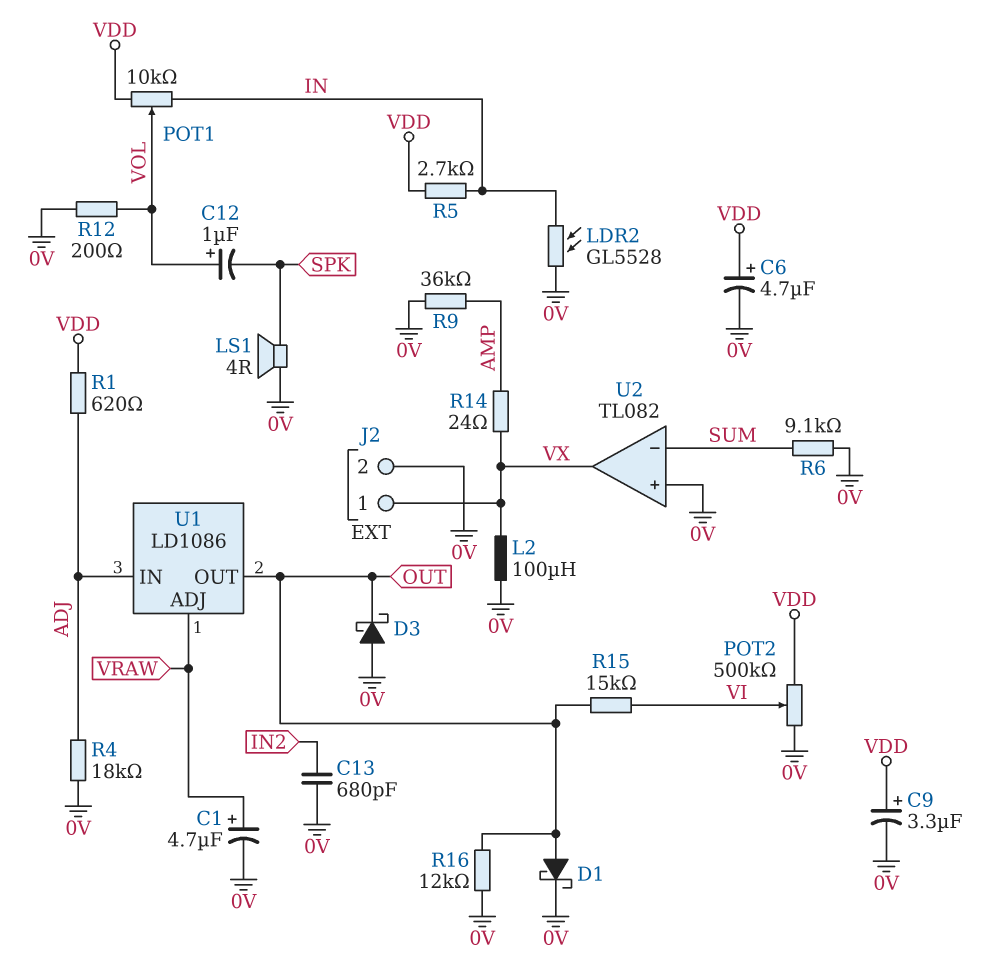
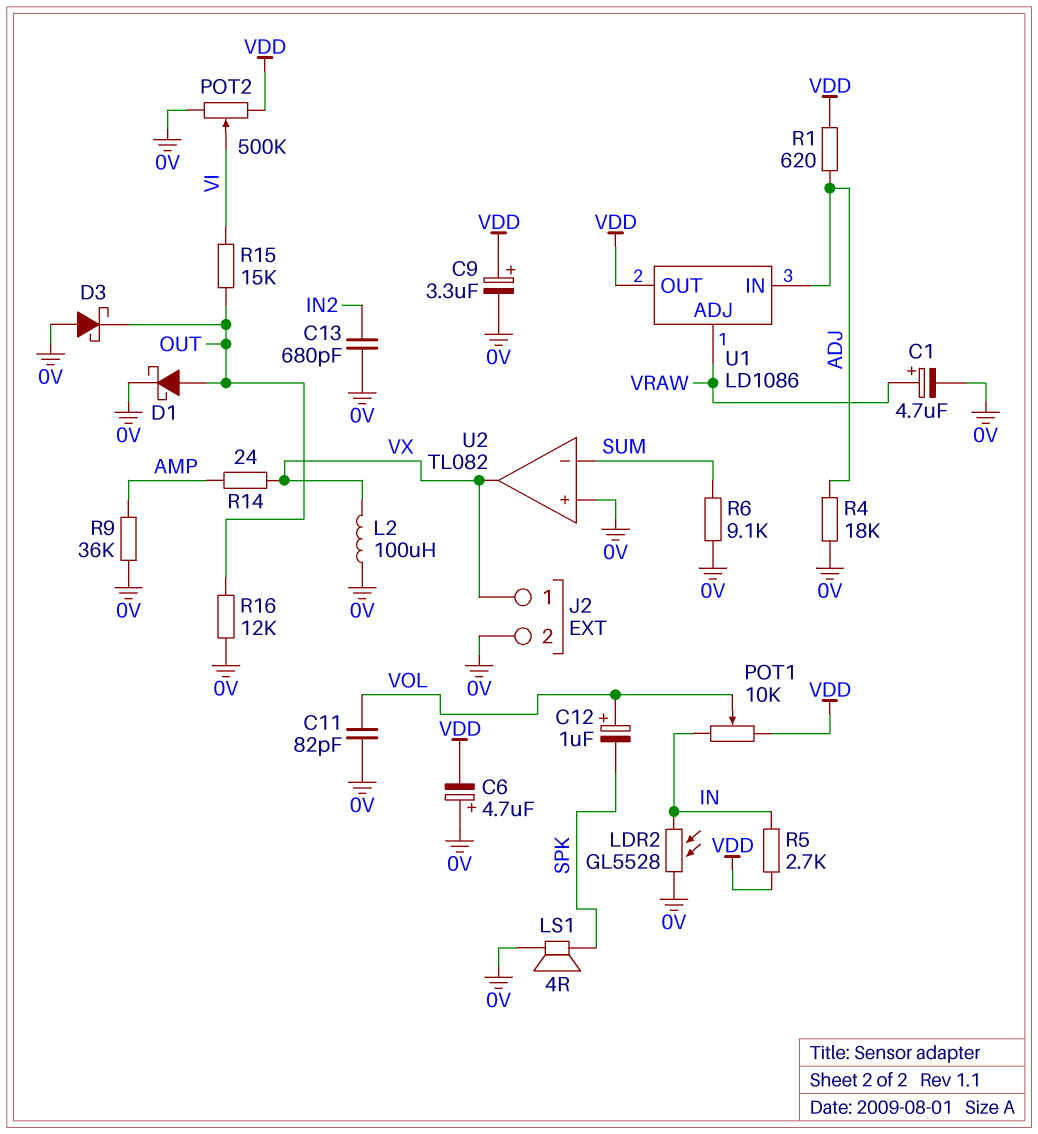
C6: 4.7uF (plus VDD, minus 0V) -> 4.7uF (plus 0V, minus VDD)
C11: none -> 82pF (0V, VOL)
R12: 200 (0V, VOL) -> none
U1 pin OUT: OUT -> VDD

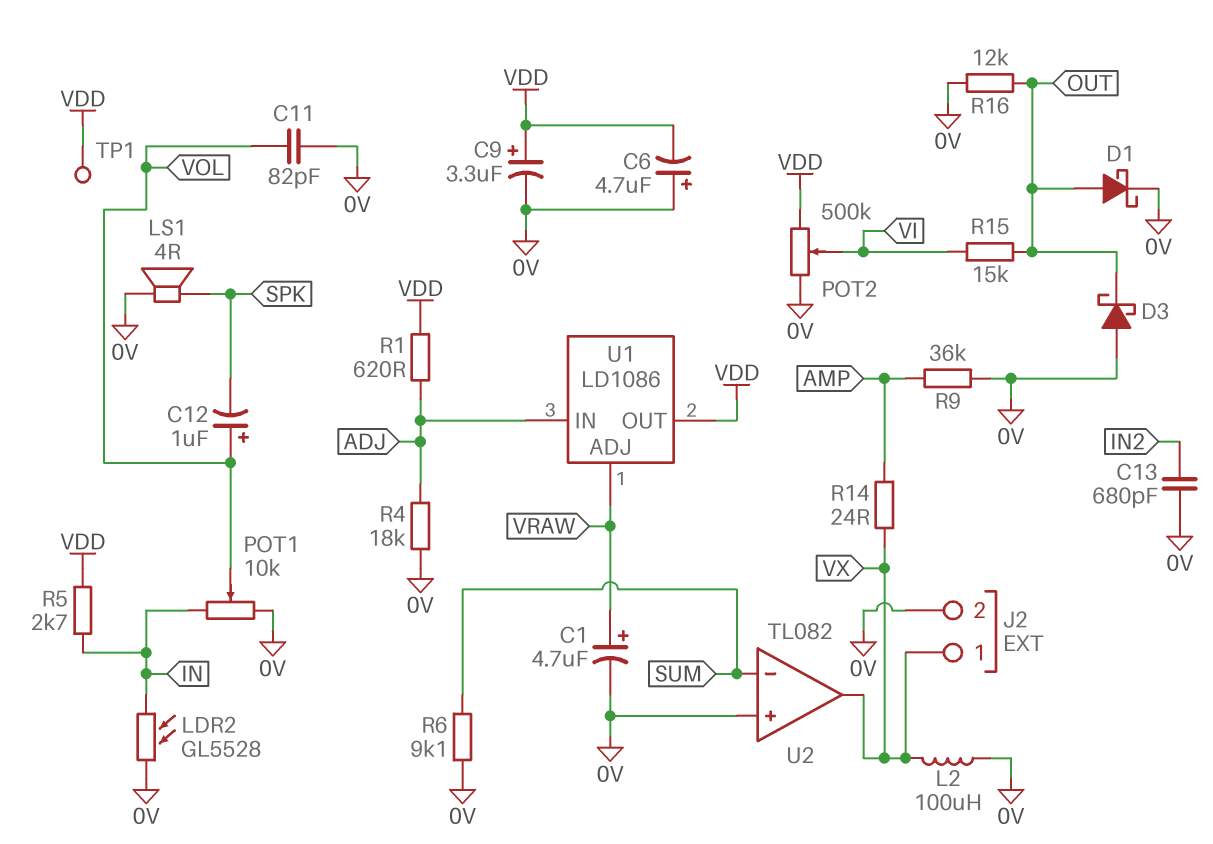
POT1: 10k (IN, VDD, wiper VOL) -> 10k (0V, IN, wiper VOL)
TP1: none -> test point (VDD)

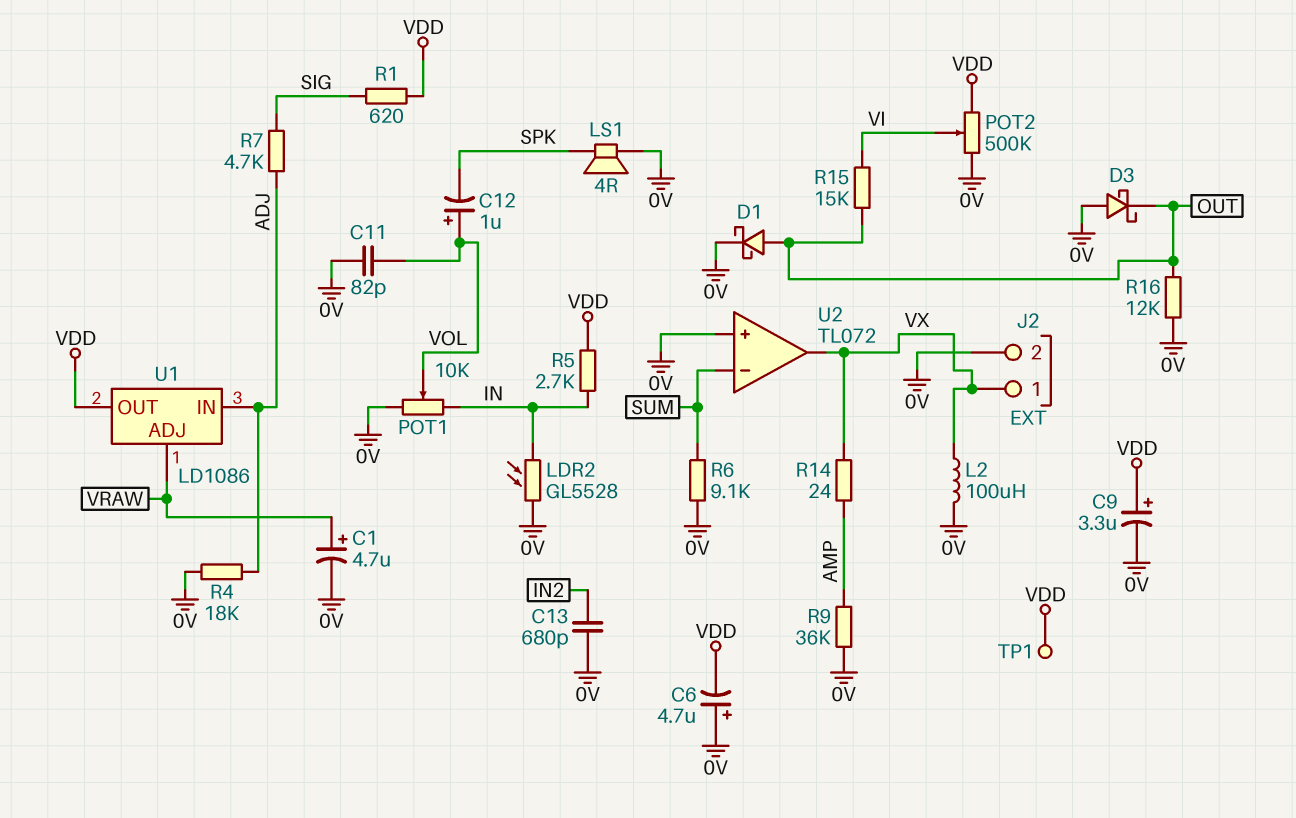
R1: 620 (ADJ, VDD) -> 620 (SIG, VDD)
R7: none -> 4.7k (ADJ, SIG)
U2: TL082 -> TL072

